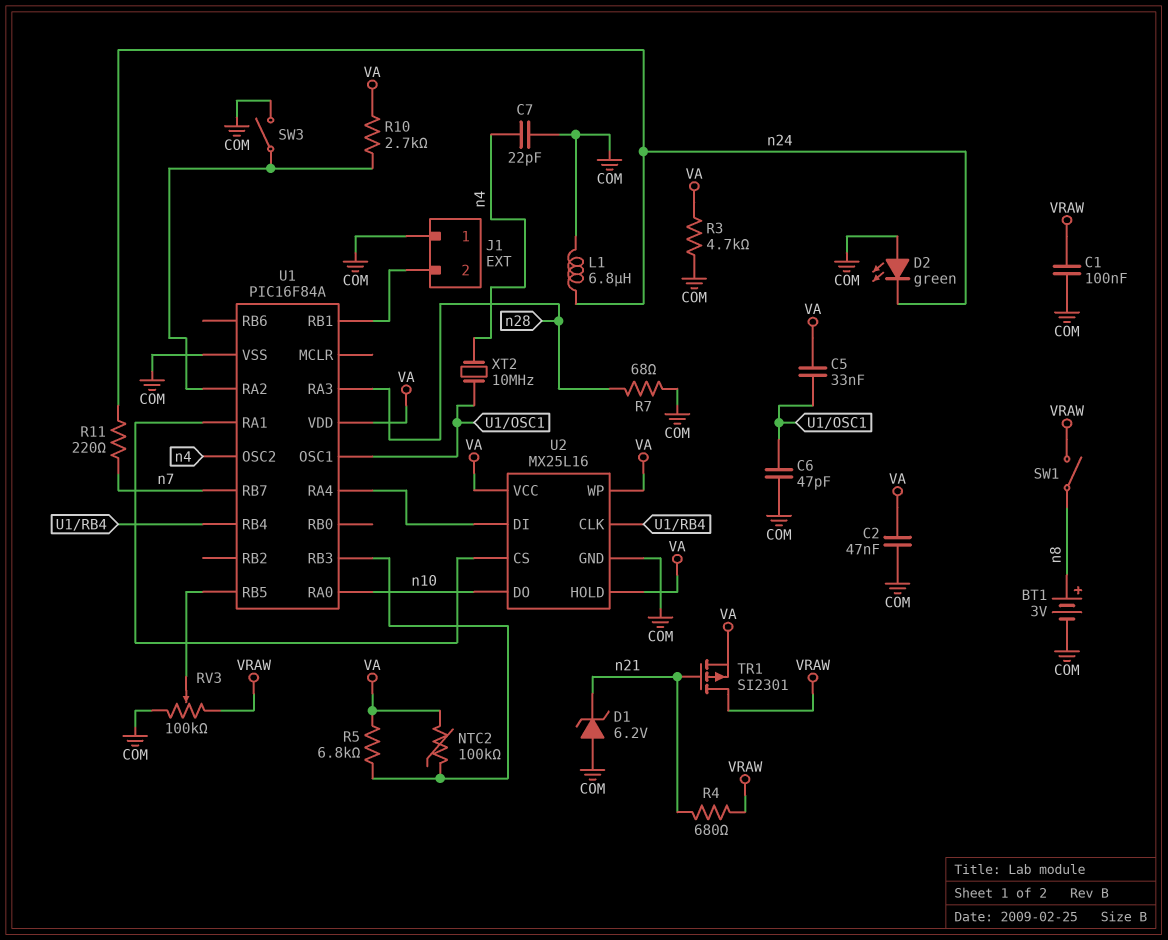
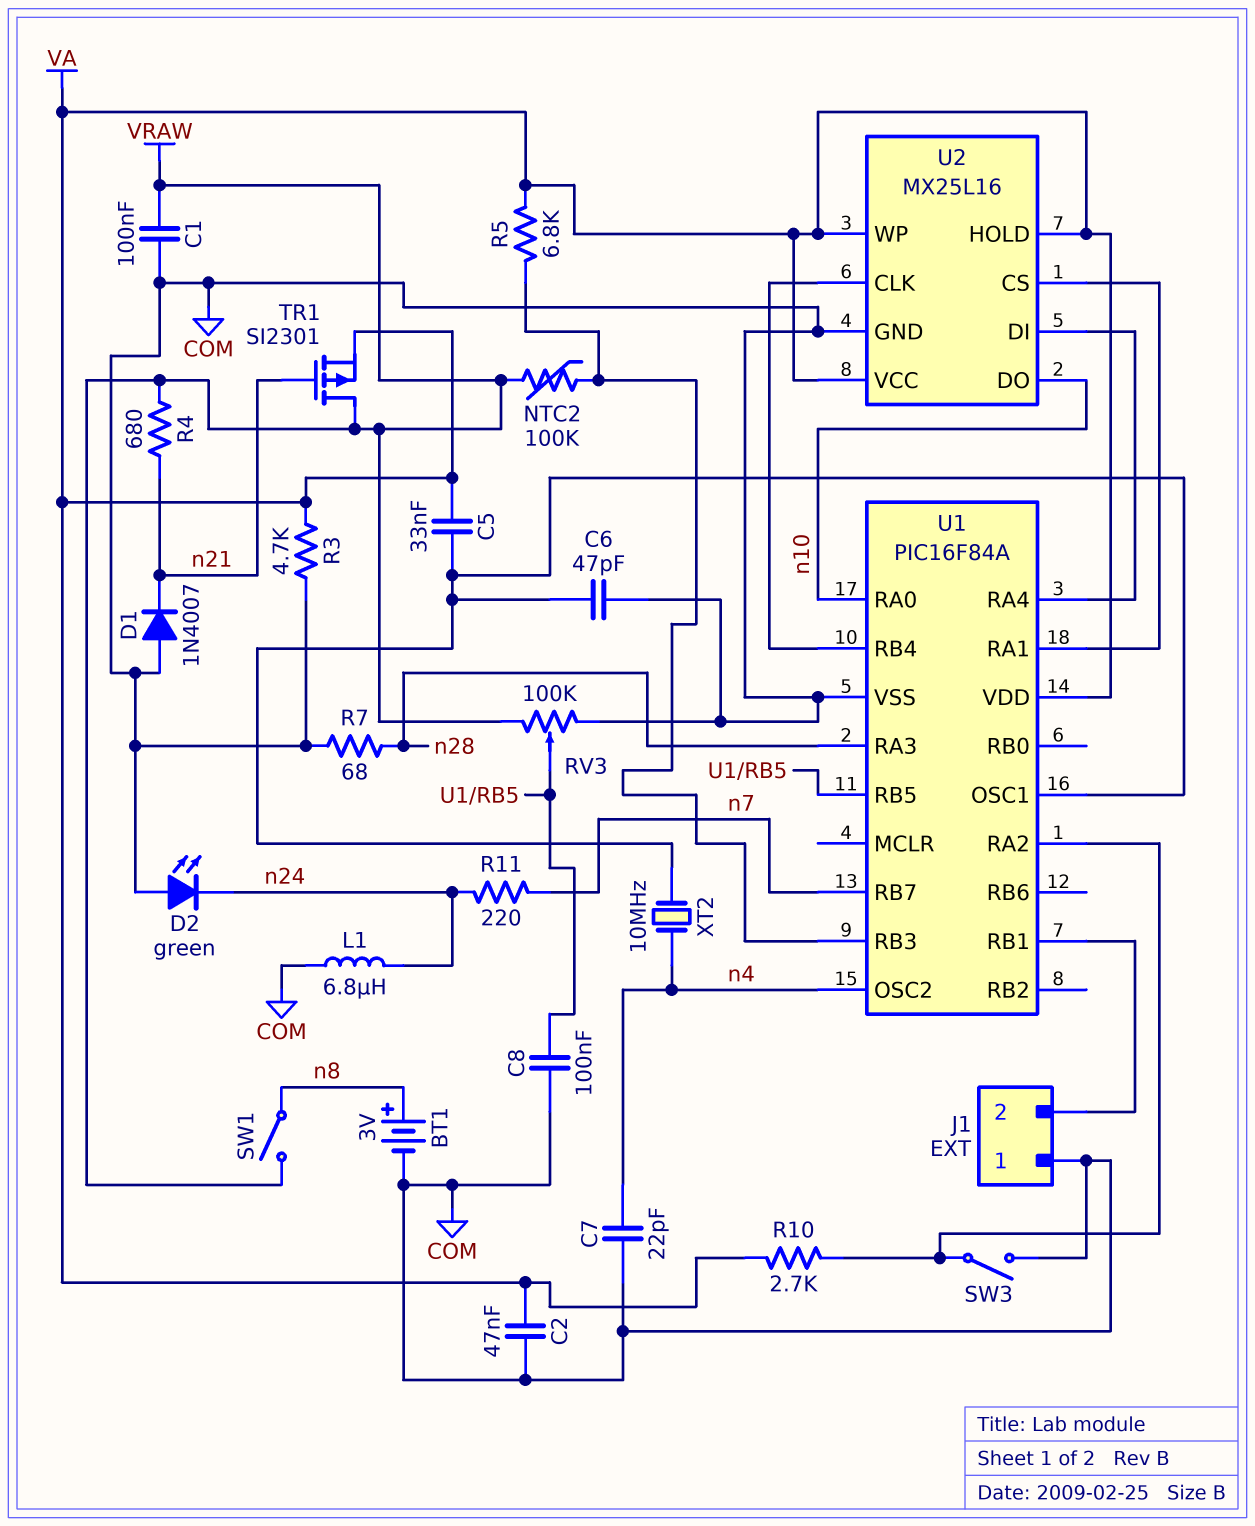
C8: none -> 100nF (COM, U1/RB5)
D1: zener 6.2V (A COM, K n21) -> diode 1N4007 (A COM, K n21)
NTC2: 100k (U1/RB3, VA) -> 100k (U1/RB3, VRAW)

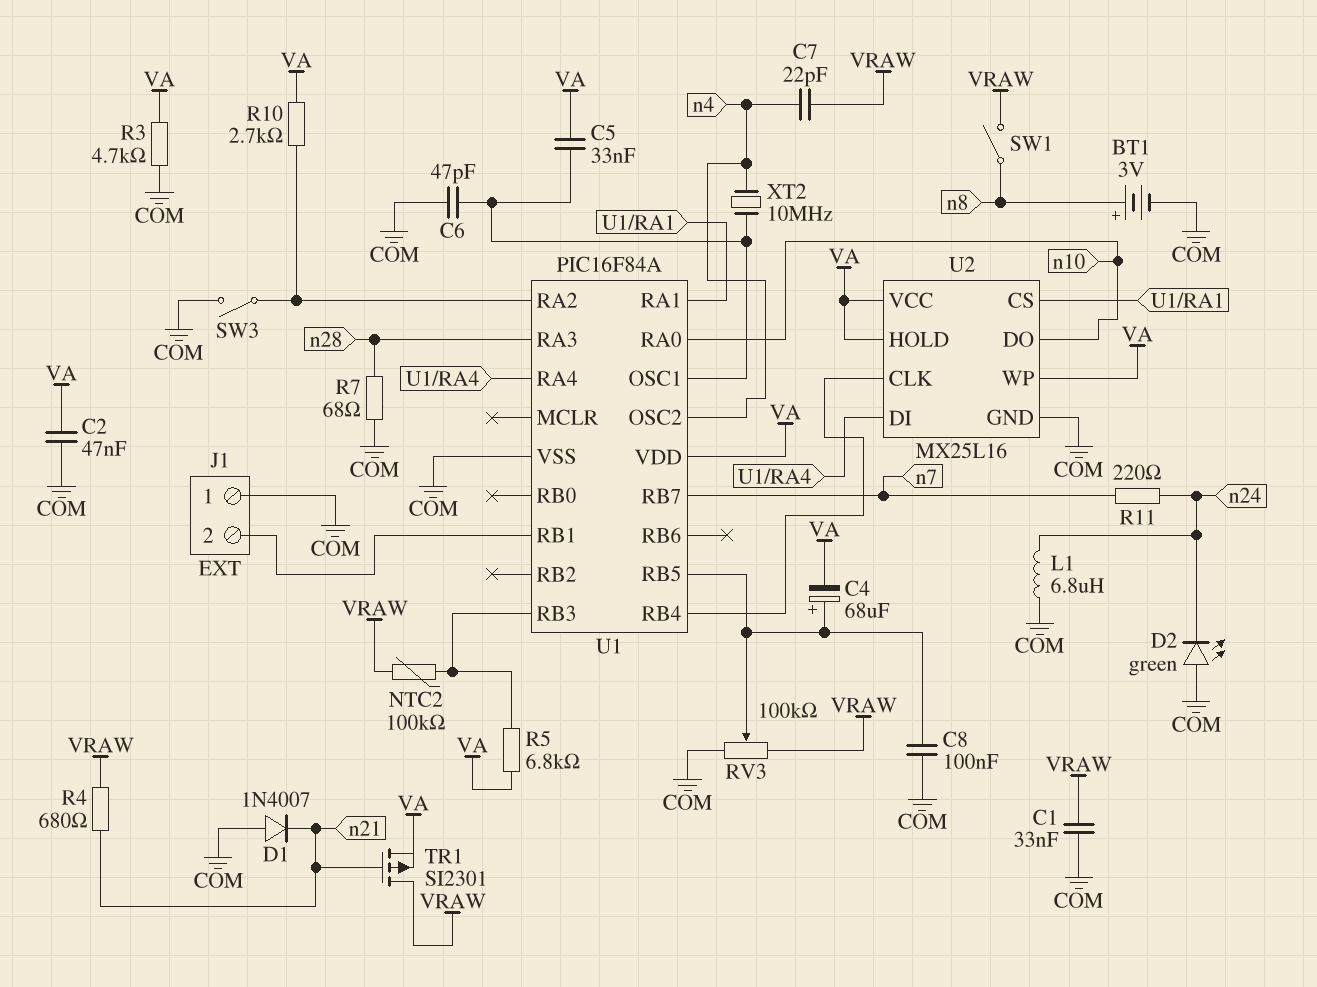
C1: 100nF (COM, VRAW) -> 33nF (COM, VRAW)
C4: none -> 68uF (plus U1/RB5, minus VA)
C7: 22pF (COM, n4) -> 22pF (VRAW, n4)

